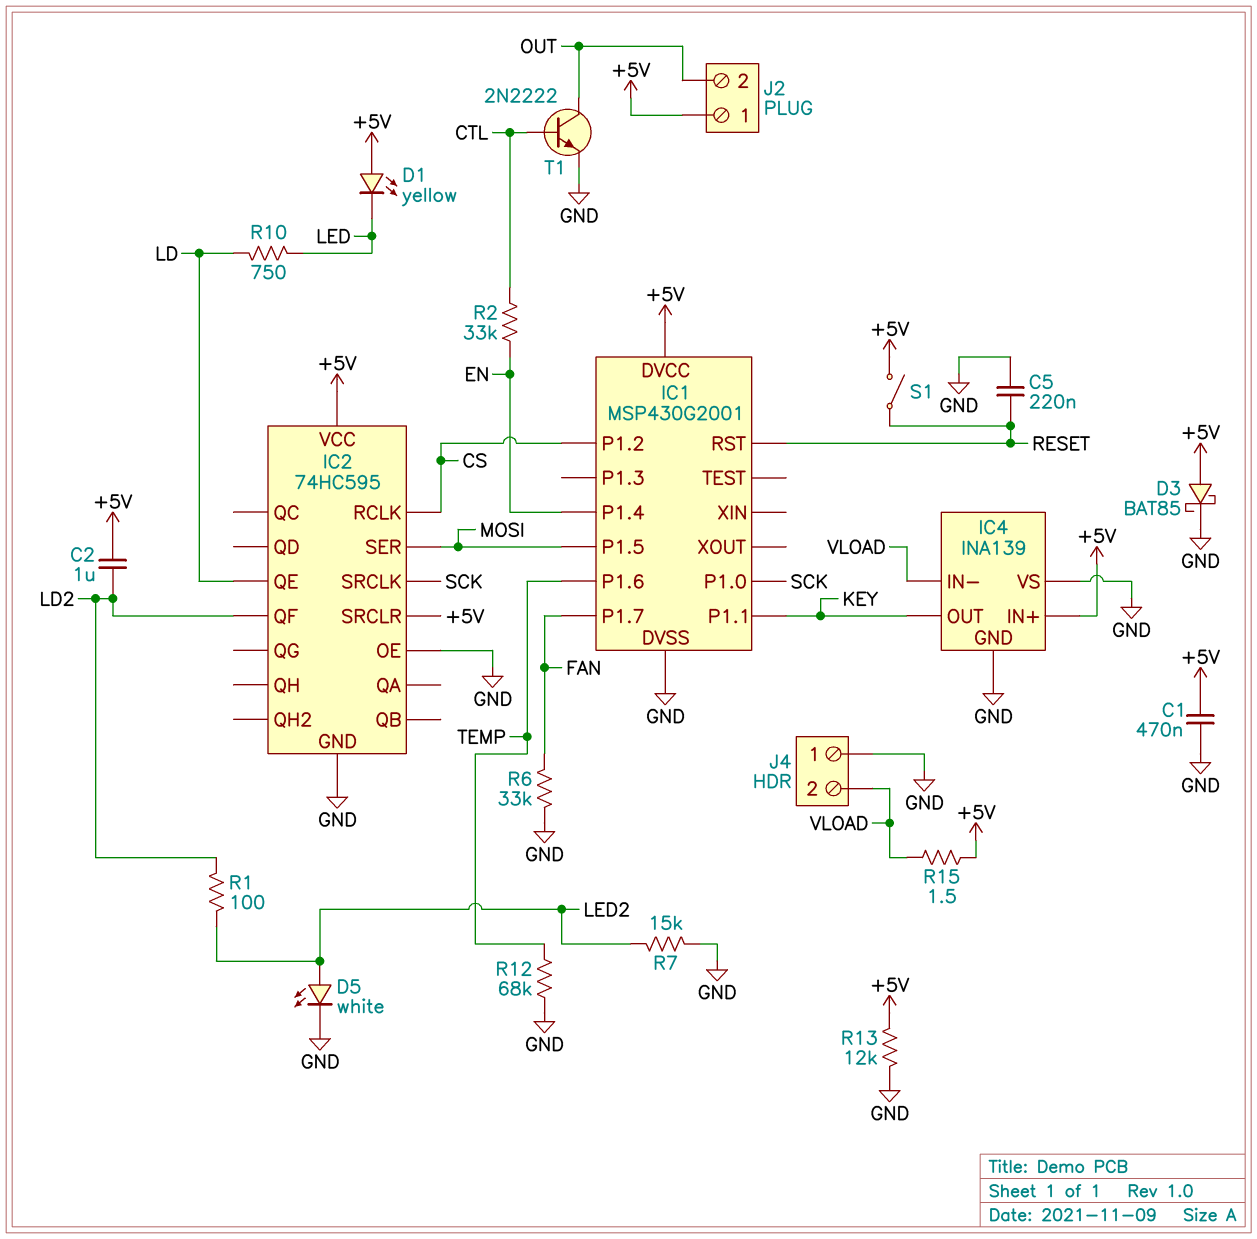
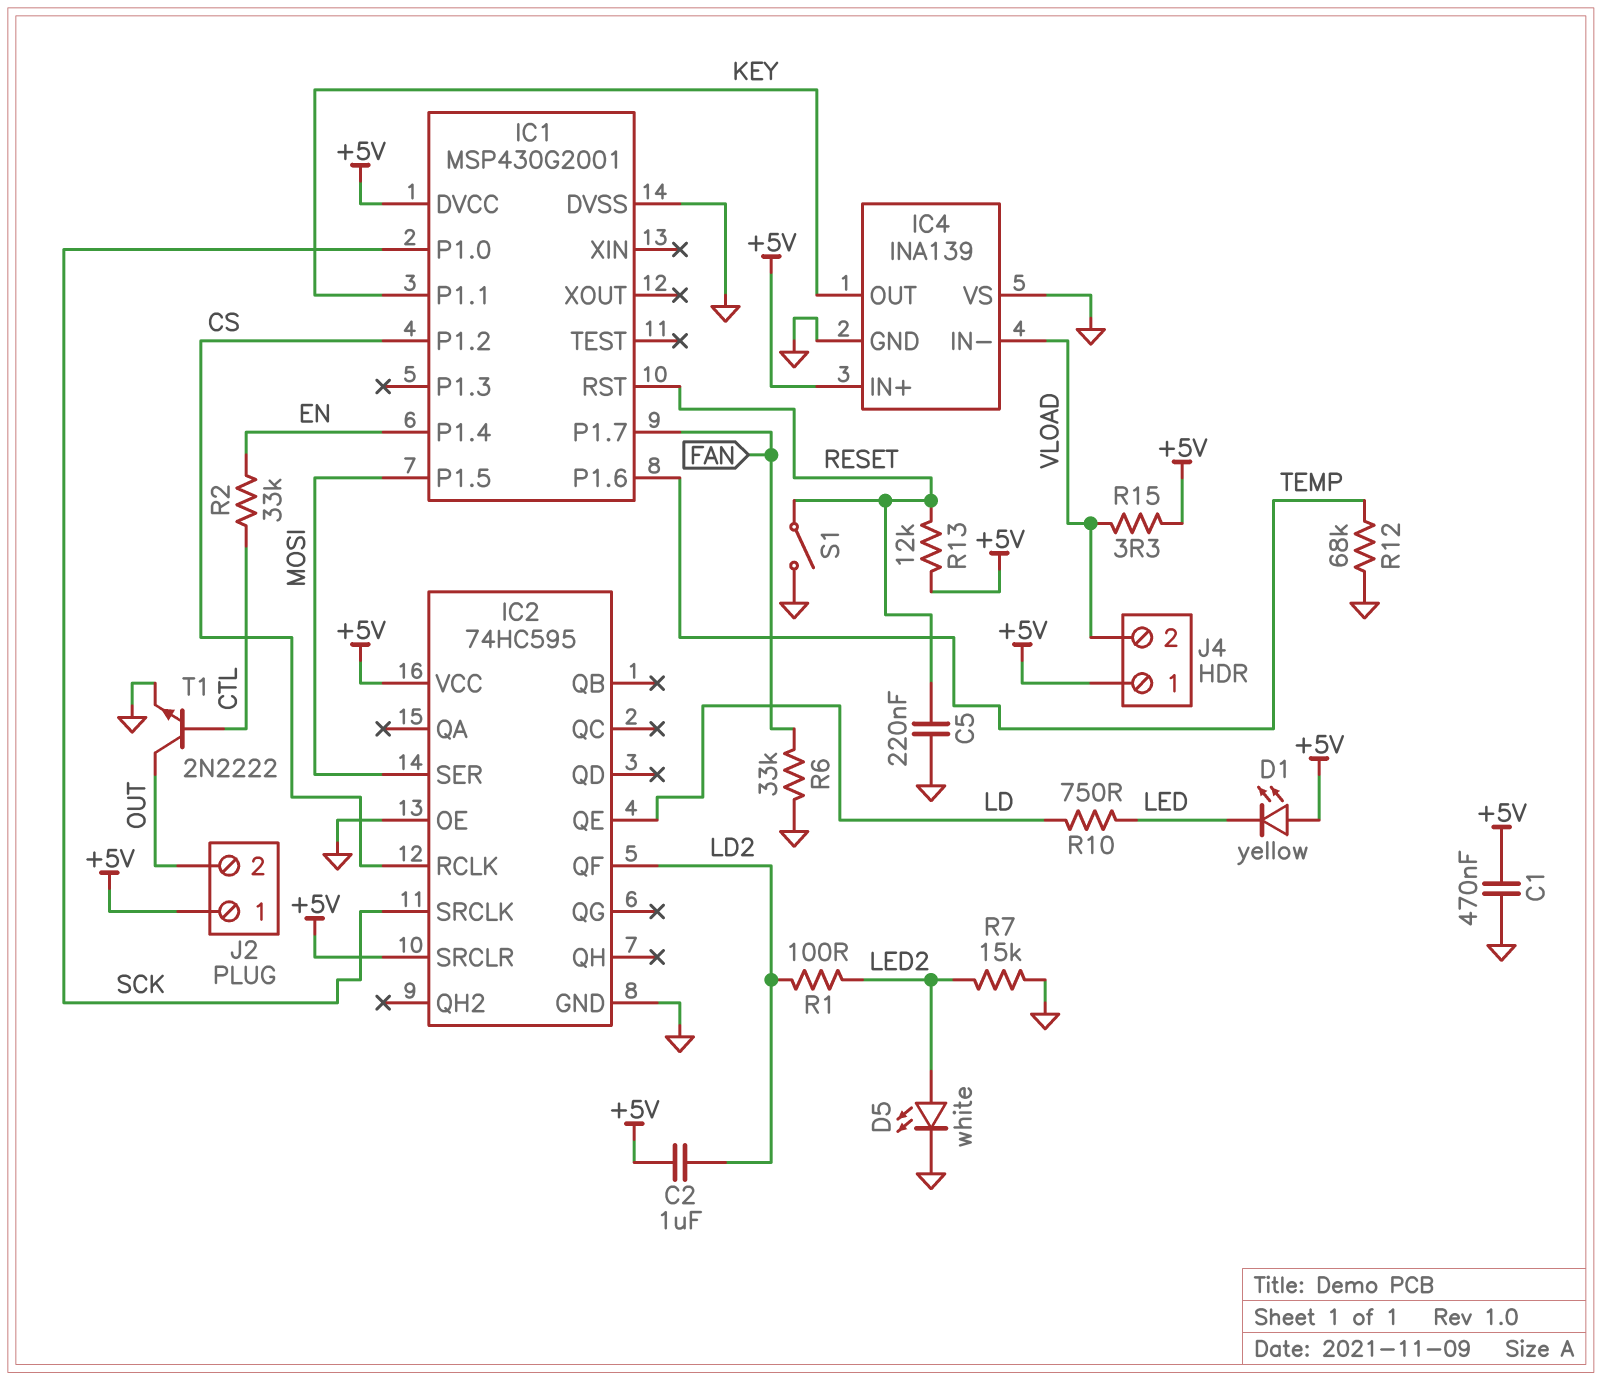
D3: schottky BAT85 (A +5V, K GND) -> none
J4 pin 1: GND -> +5V
R13: 12k (+5V, GND) -> 12k (+5V, RESET)
R15: 1.5 (+5V, VLOAD) -> 3.3 (+5V, VLOAD)
S1: switch (+5V, RESET) -> switch (GND, RESET)

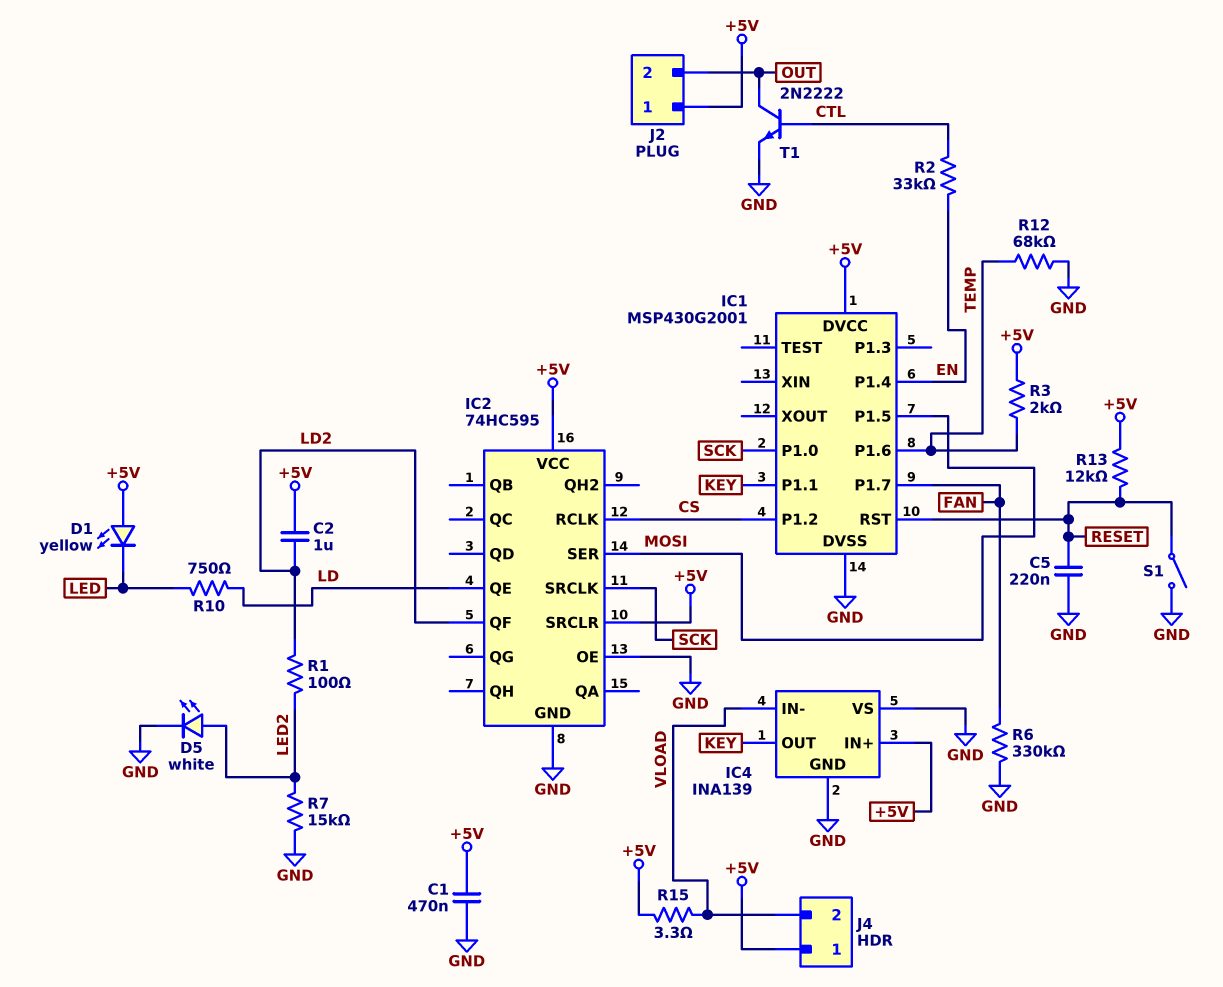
R3: none -> 2k (+5V, TEMP)
R6: 33k (FAN, GND) -> 330k (FAN, GND)

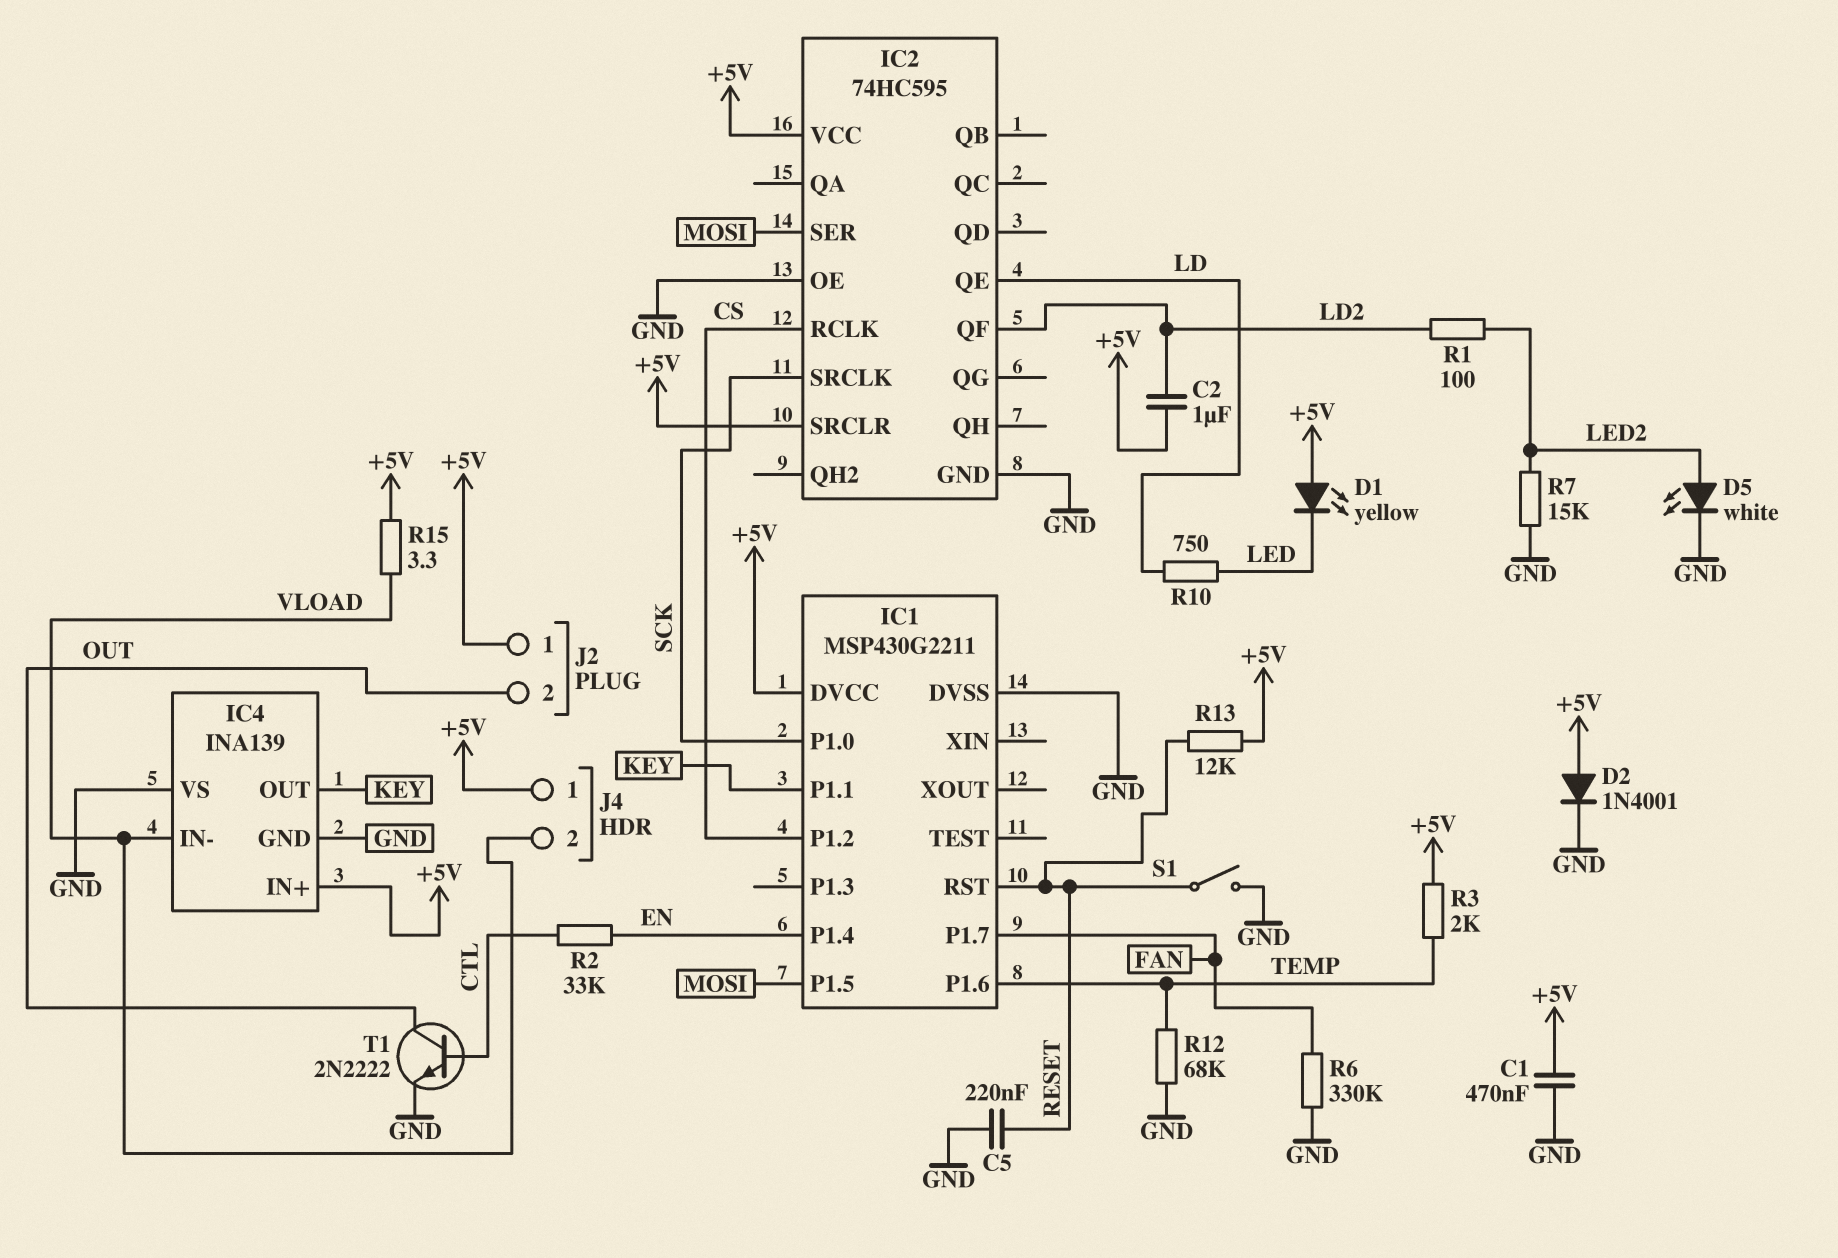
D2: none -> diode 1N4001 (A +5V, K GND)
IC1: MSP430G2001 -> MSP430G2211

